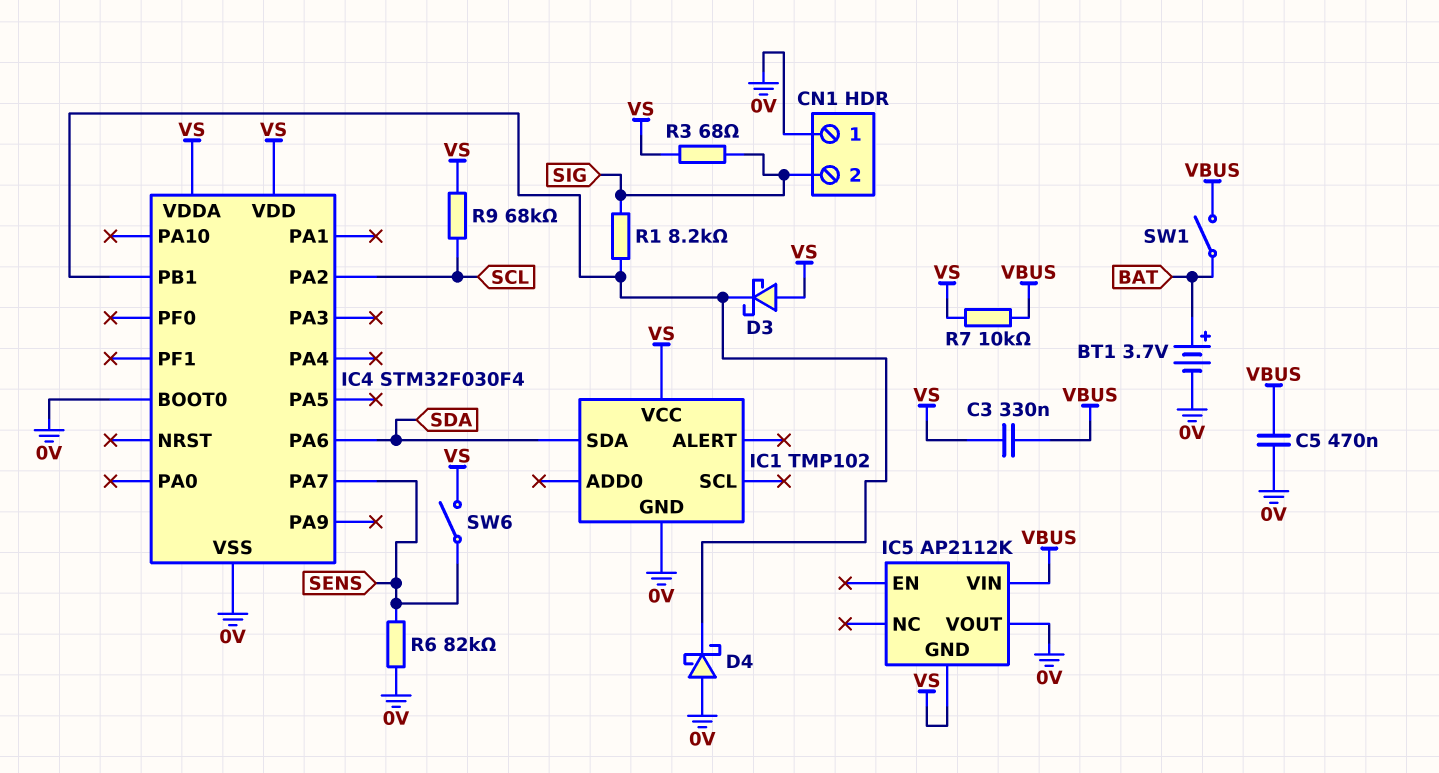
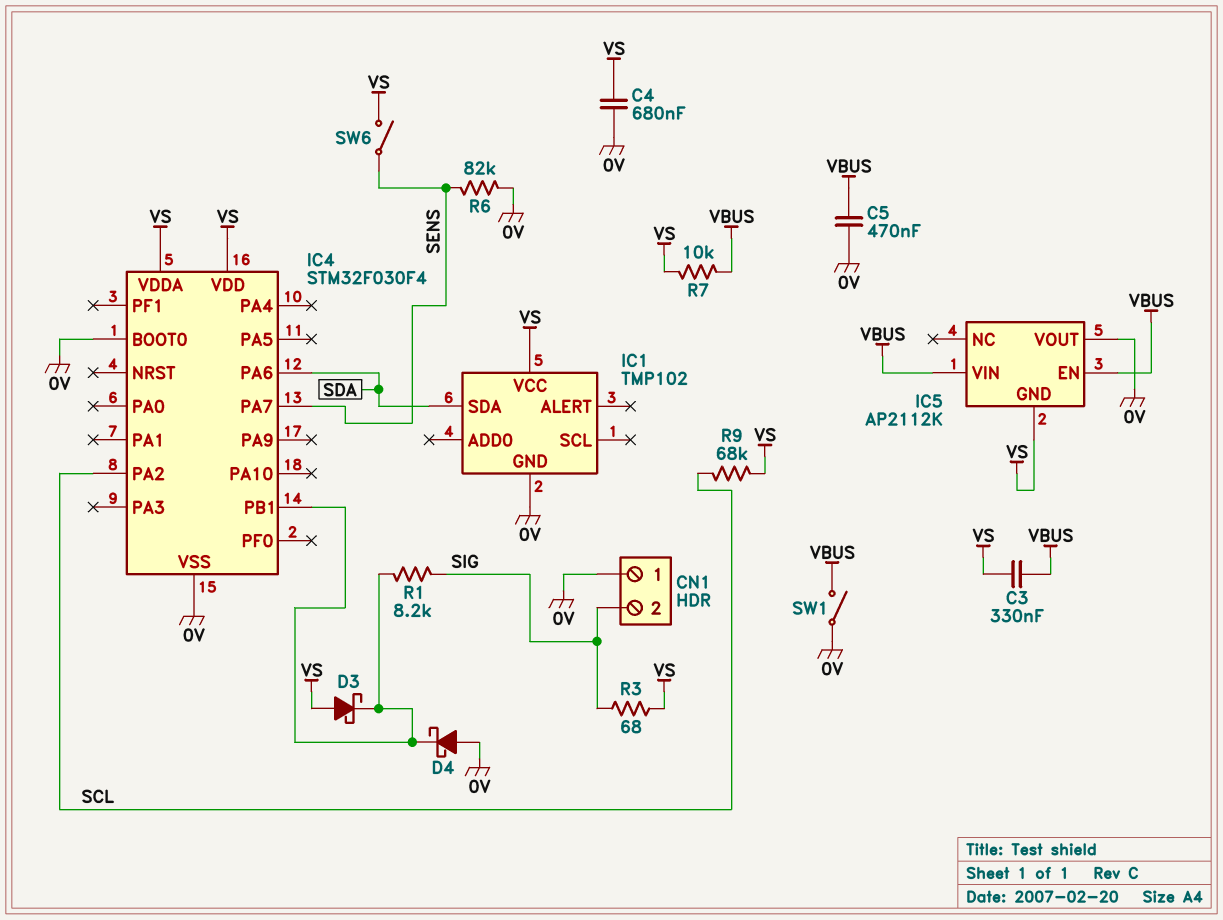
BT1: 3.7V (plus BAT, minus 0V) -> none
C4: none -> 680nF (0V, VS)
IC5 pin EN: none -> VBUS
SW1: switch (BAT, VBUS) -> switch (0V, VBUS)

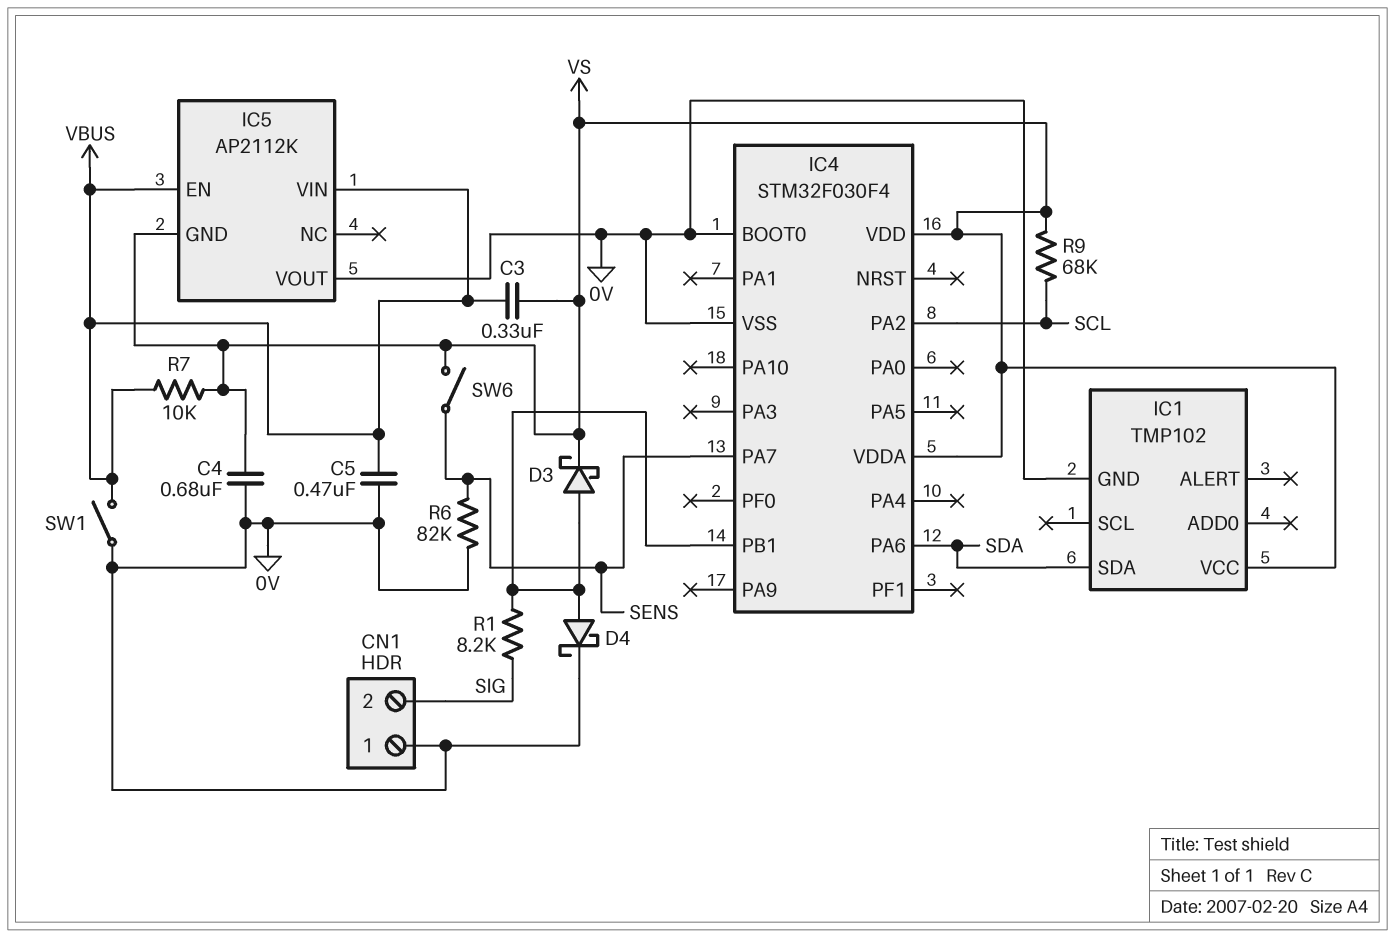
D3: schottky (A VS, K IC4/PB1) -> schottky (A IC4/PB1, K VS)
D4: schottky (A 0V, K IC4/PB1) -> schottky (A IC4/PB1, K 0V)
R3: 68 (SIG, VS) -> none

